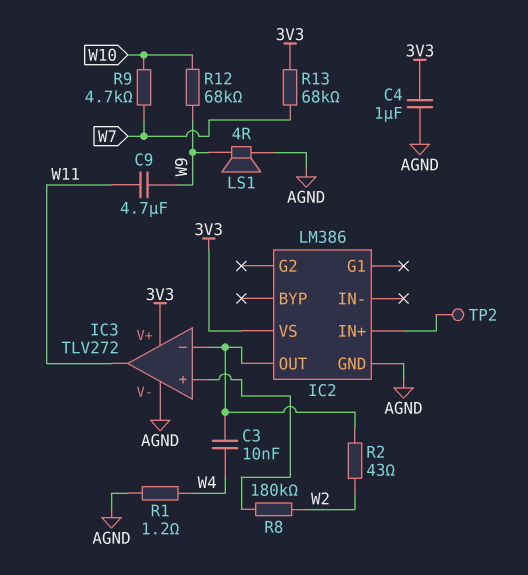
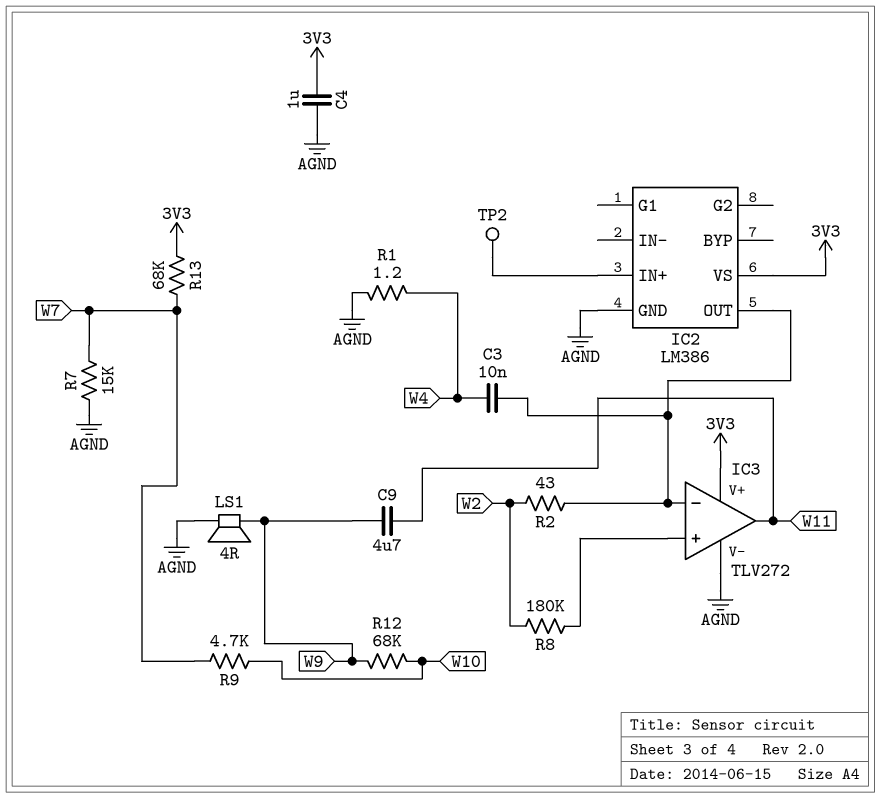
R7: none -> 15k (AGND, W7)

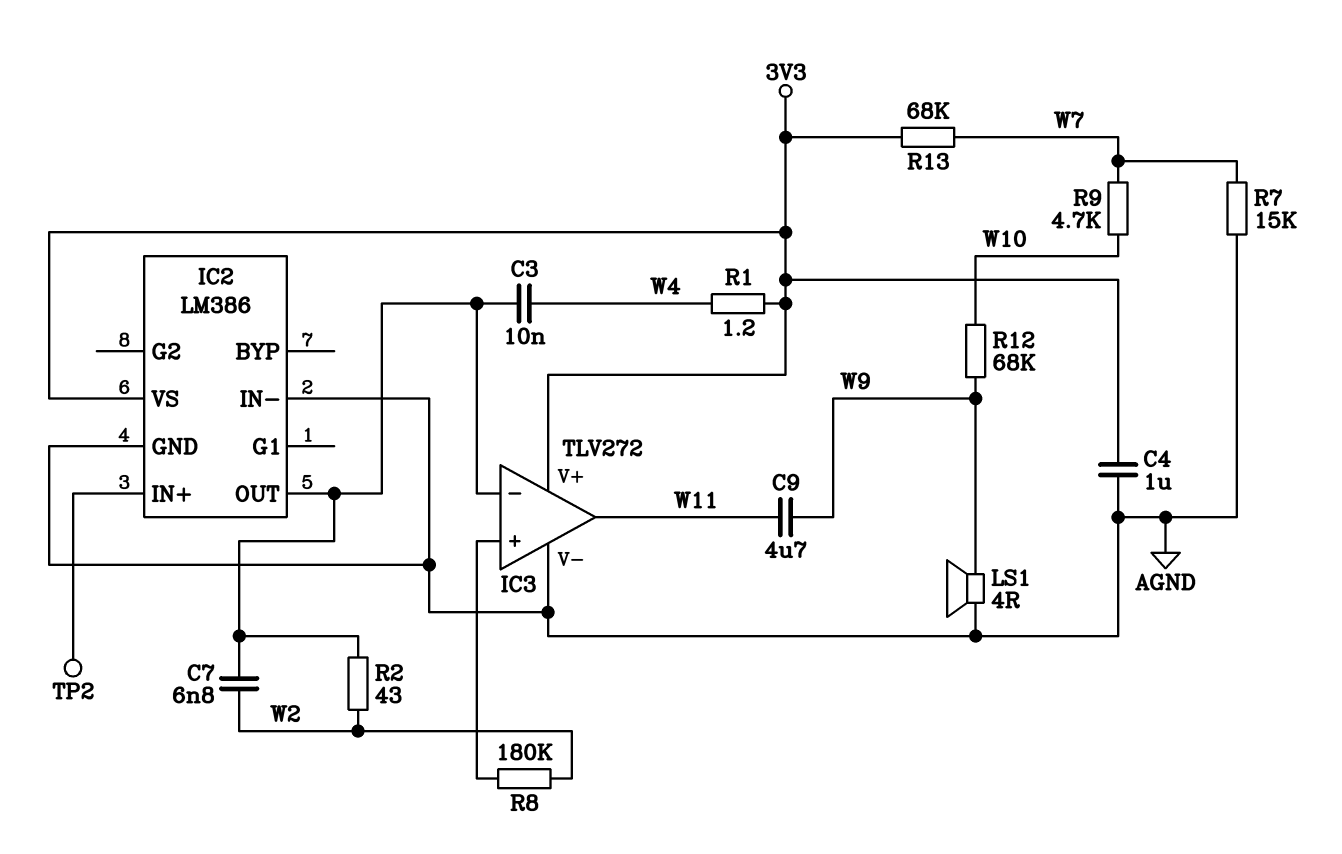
C7: none -> 6.8nF (IC2/OUT, W2)
IC2 pin IN-: none -> AGND
R1: 1.2 (AGND, W4) -> 1.2 (3V3, W4)

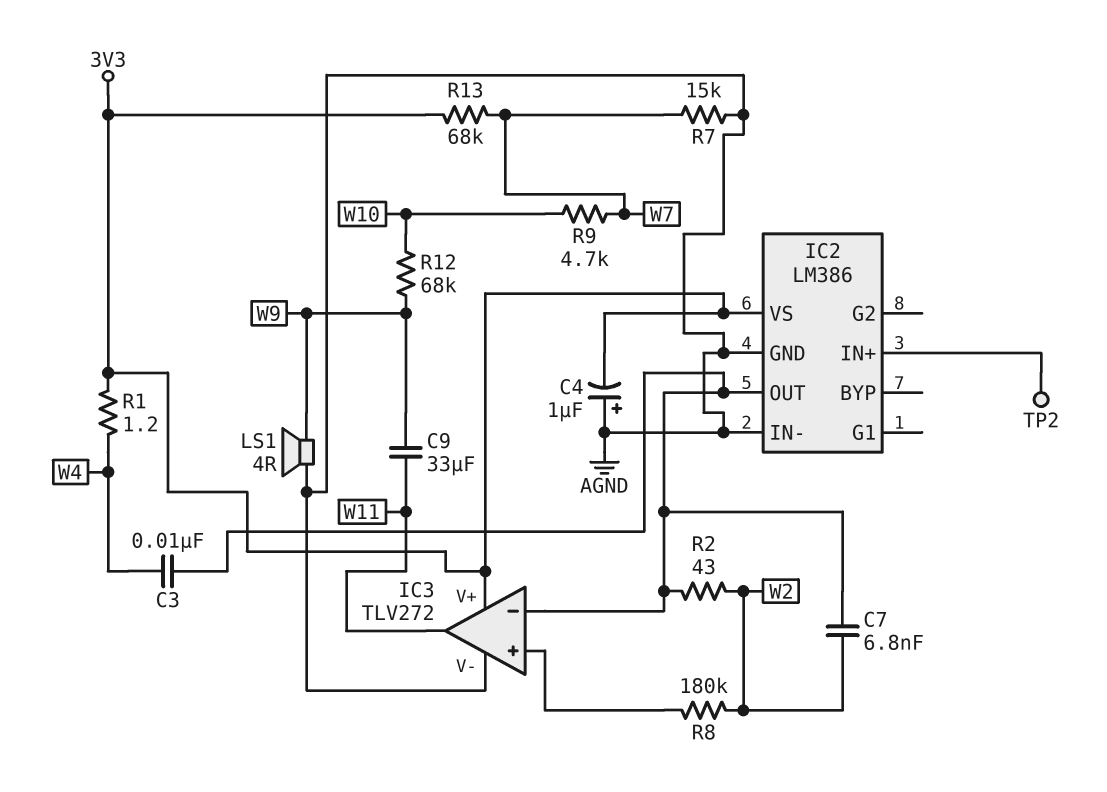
C4: 1uF (3V3, AGND) -> 1uF (plus AGND, minus 3V3)
C9: 4.7uF (W9, W11) -> 33uF (W9, W11)

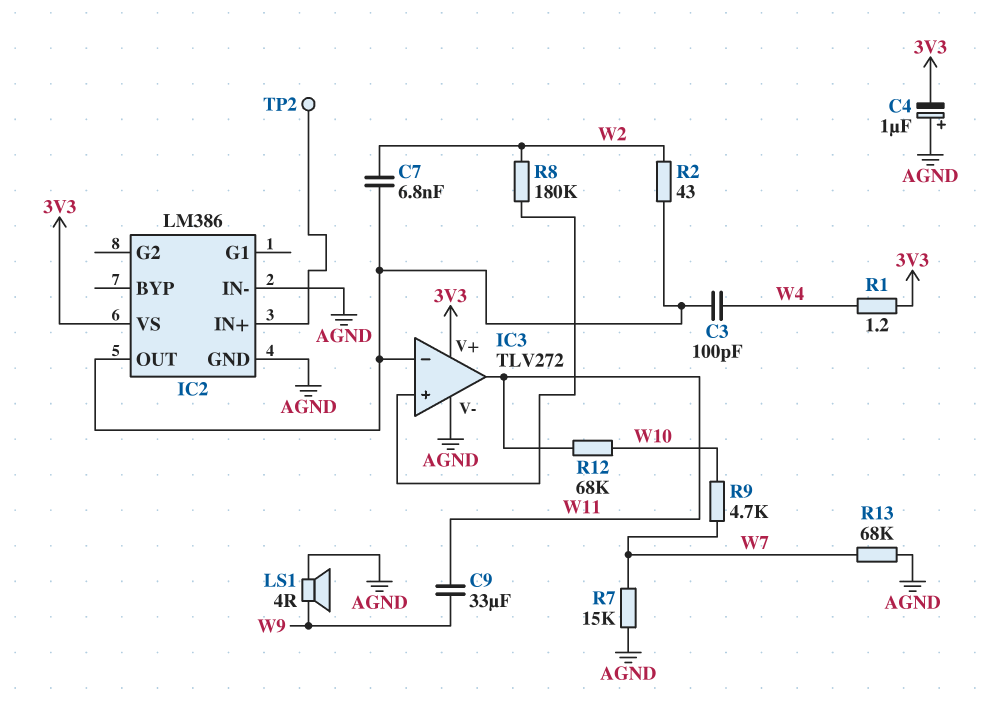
C3: 10nF (IC2/OUT, W4) -> 100pF (IC2/OUT, W4)
R12: 68k (W9, W10) -> 68k (W10, W11)
R13: 68k (3V3, W7) -> 68k (AGND, W7)

